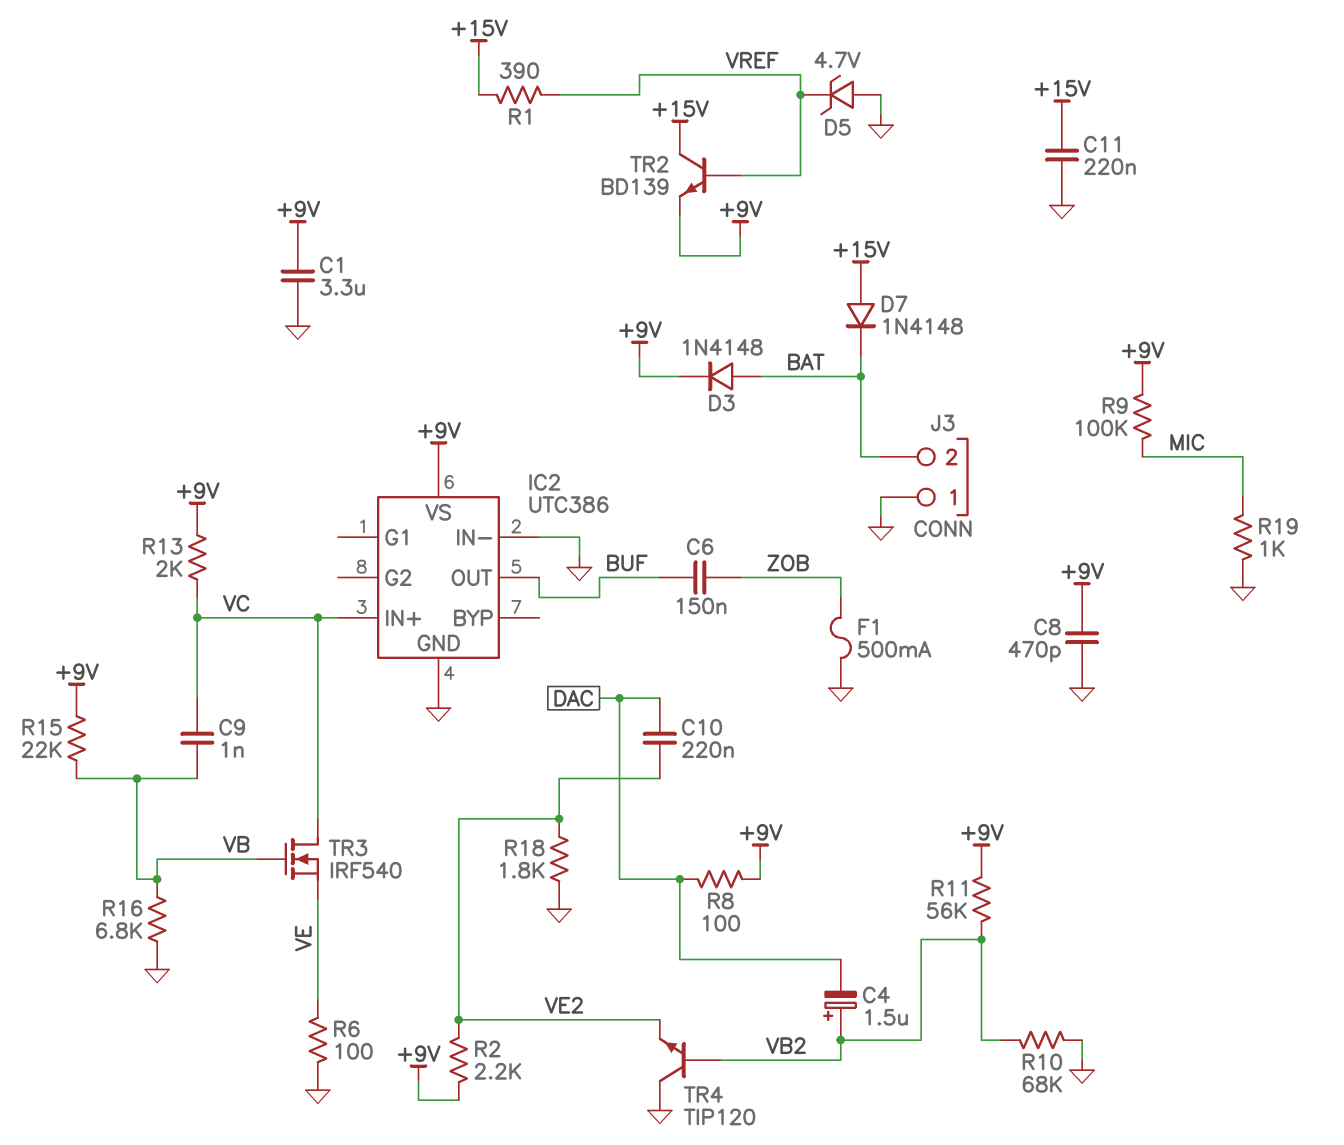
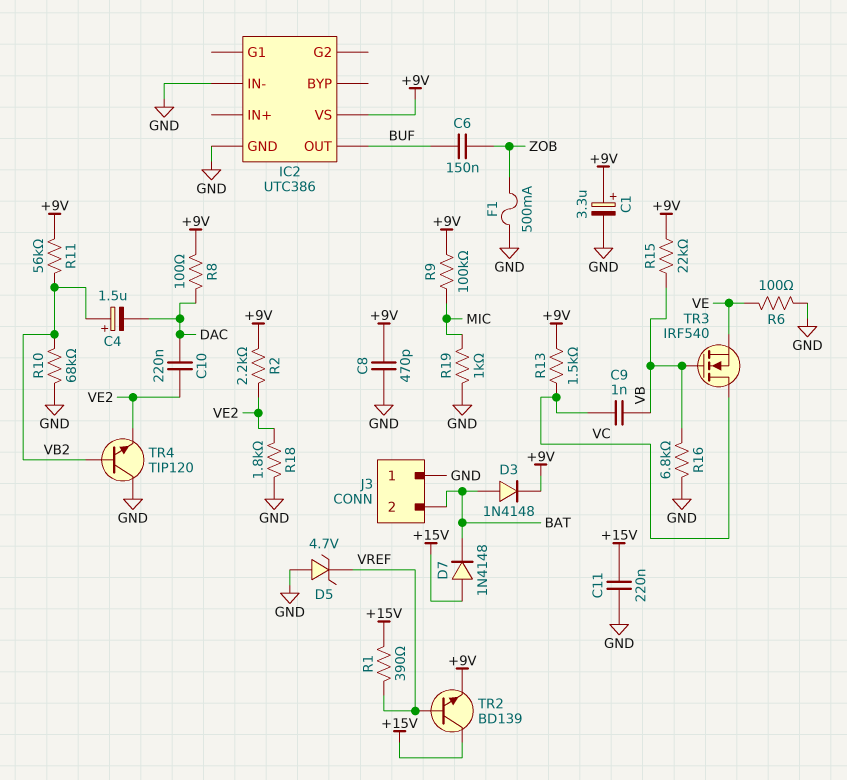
C1: 3.3uF (+9V, GND) -> 3.3uF (plus +9V, minus GND)
IC2 pin IN+: VC -> none
R13: 2k (+9V, VC) -> 1.5k (+9V, VC)

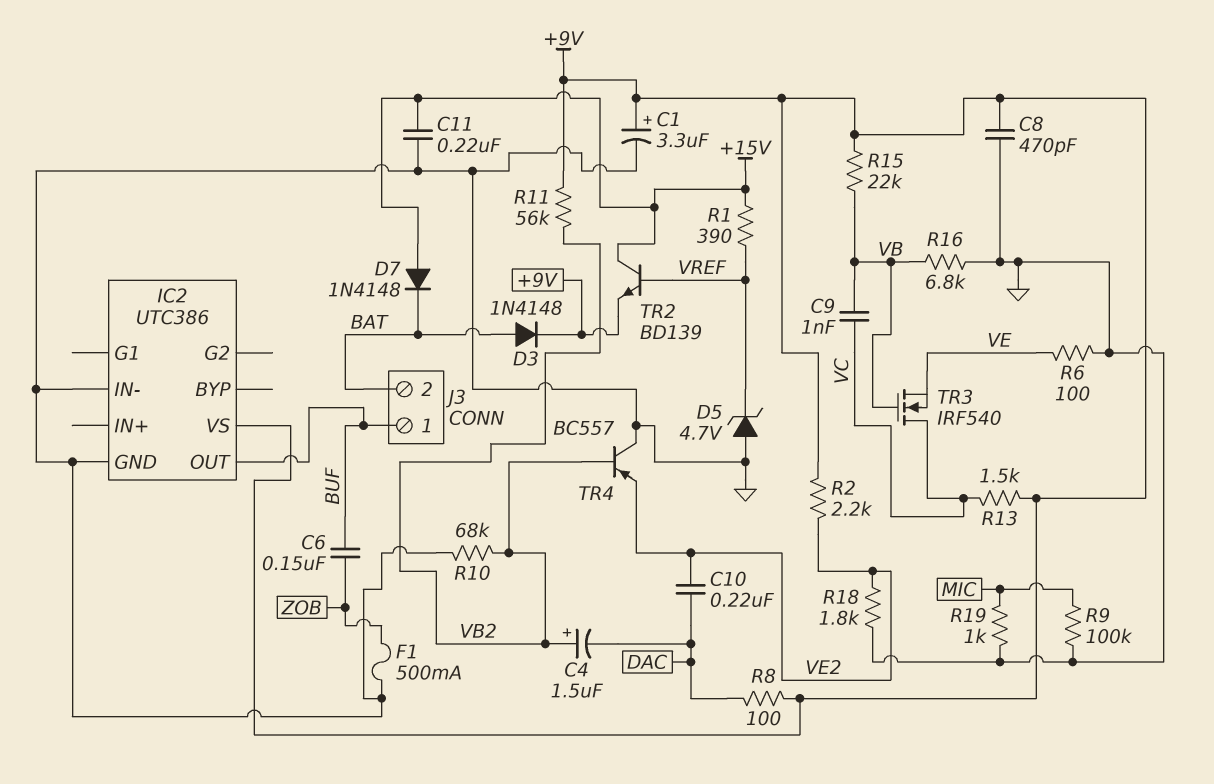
J3 pin 1: GND -> BUF
R9: 100k (+9V, MIC) -> 100k (GND, MIC)
TR4: NPN TIP120 (B VB2, C GND, E VE2) -> PNP BC557 (B VB2, C GND, E VE2)

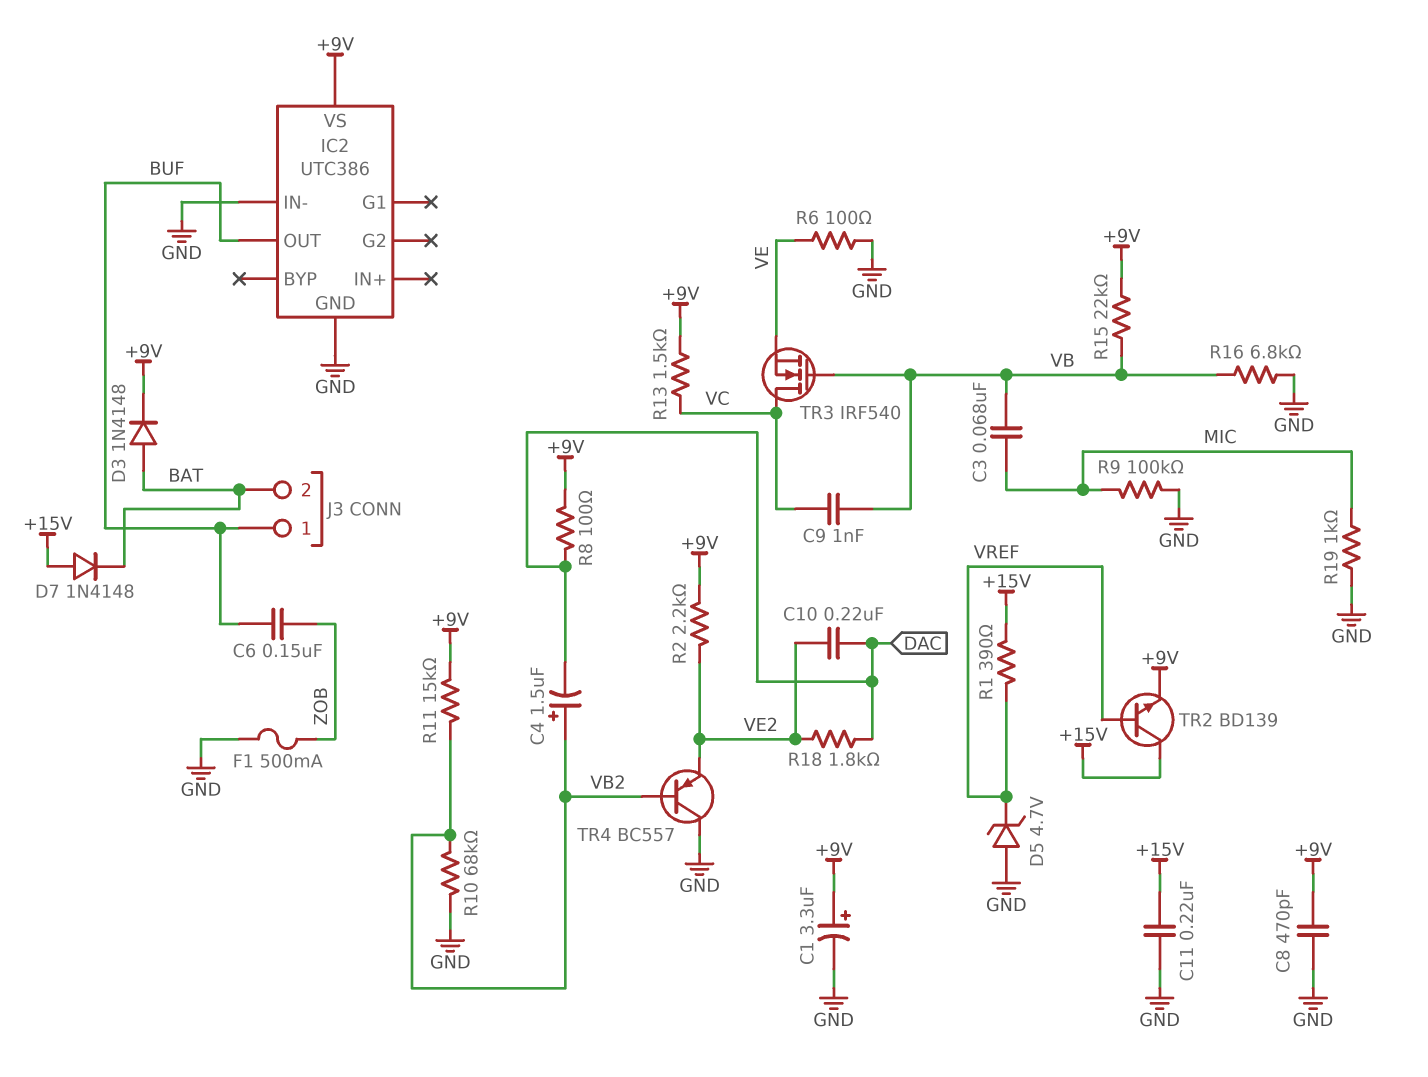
C3: none -> 68nF (MIC, VB)
R11: 56k (+9V, VB2) -> 15k (+9V, VB2)
R18: 1.8k (GND, VE2) -> 1.8k (DAC, VE2)

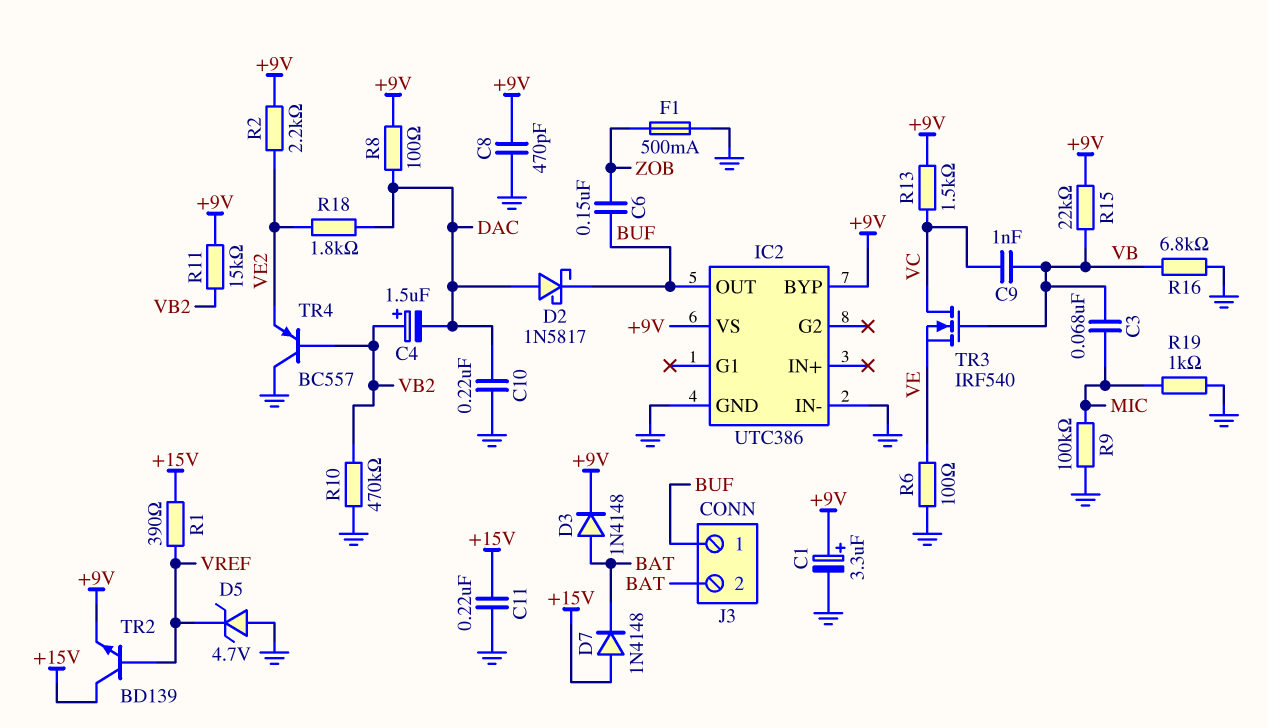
C10: 220nF (DAC, VE2) -> 220nF (DAC, GND)
D2: none -> schottky 1N5817 (A DAC, K BUF)
IC2 pin BYP: none -> +9V
R10: 68k (GND, VB2) -> 470k (GND, VB2)

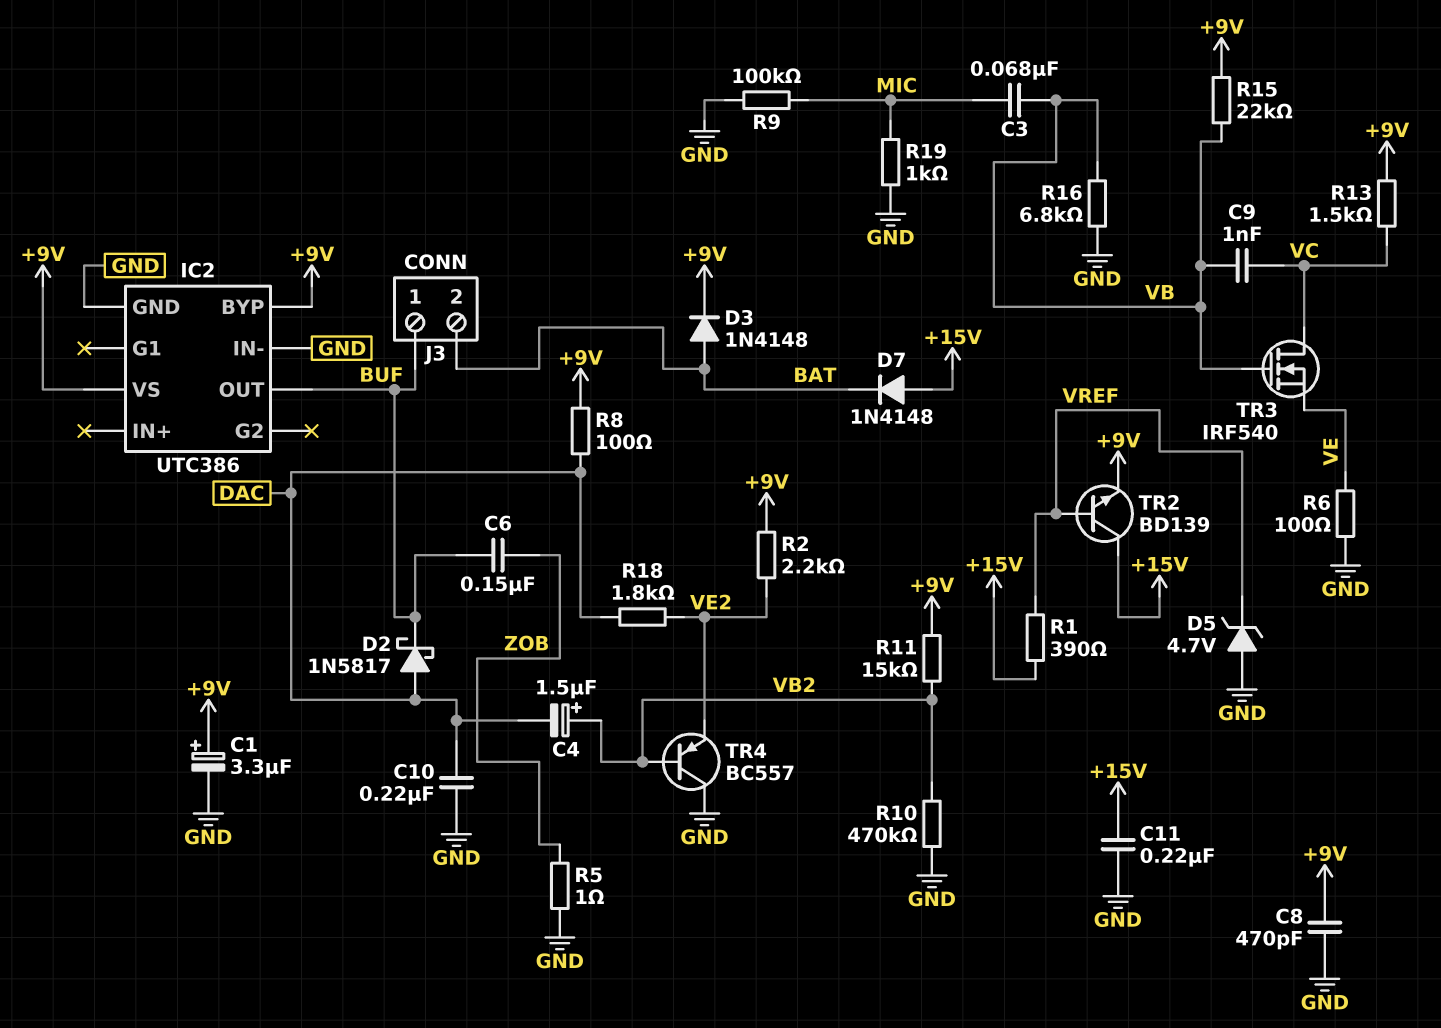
F1: 500mA (GND, ZOB) -> none
R5: none -> 1 (GND, ZOB)

